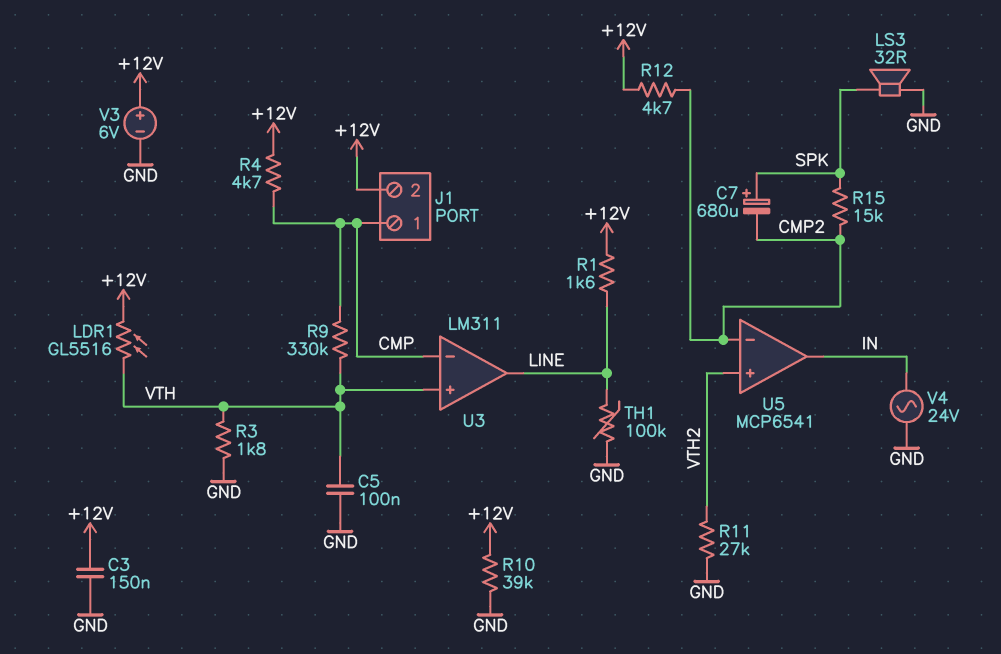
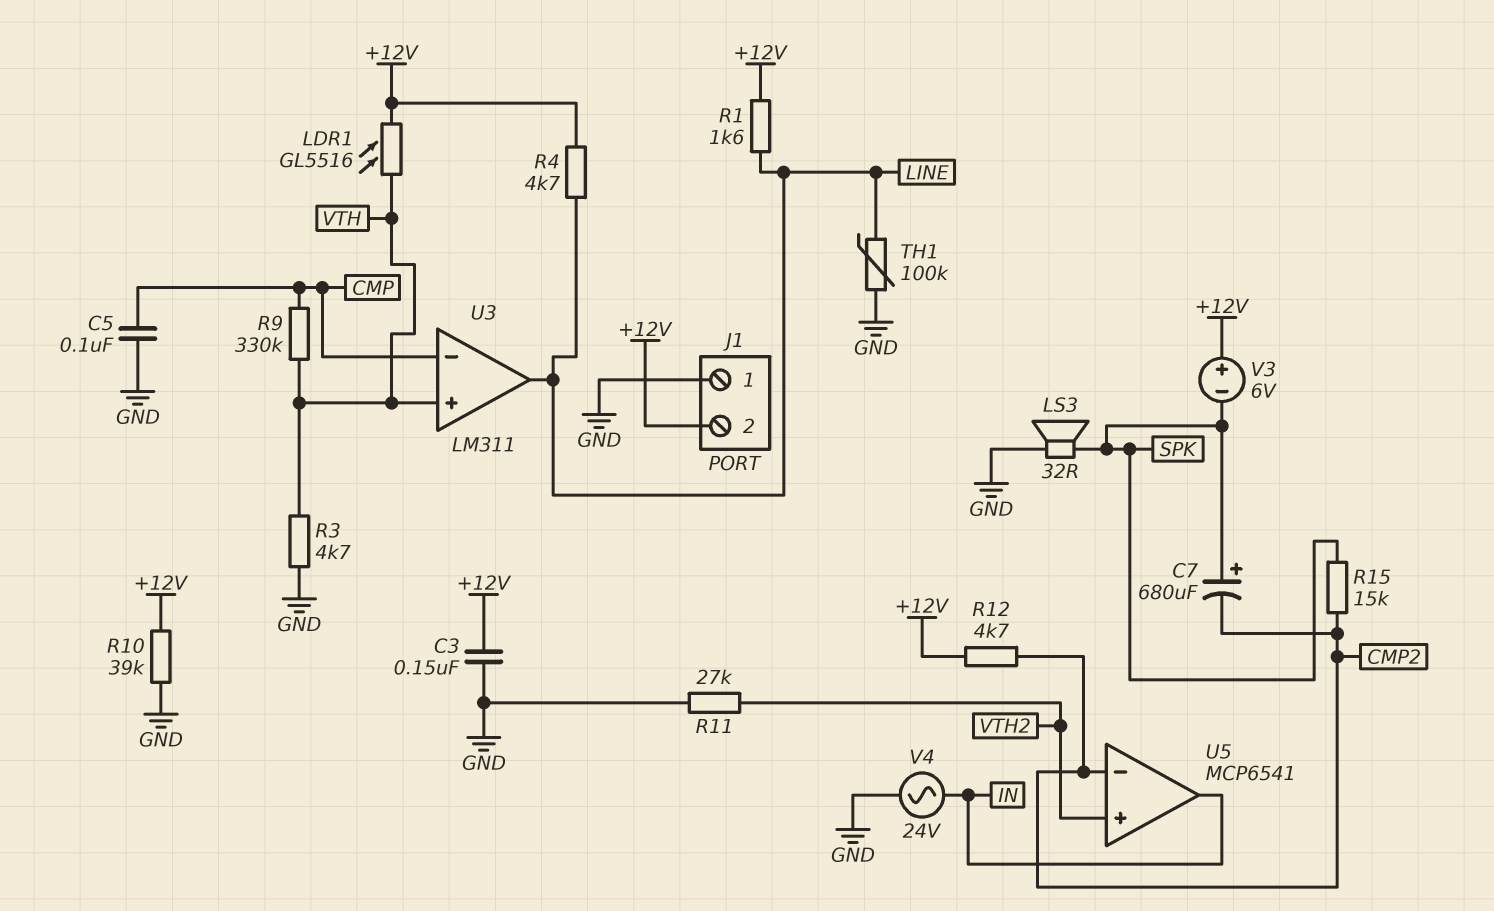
C5: 100nF (GND, VTH) -> 100nF (CMP, GND)
J1 pin 1: CMP -> GND
R3: 1.8k (GND, VTH) -> 4.7k (GND, VTH)
R4: 4.7k (+12V, CMP) -> 4.7k (+12V, LINE)
V3: 6V (plus +12V, minus GND) -> 6V (plus +12V, minus SPK)

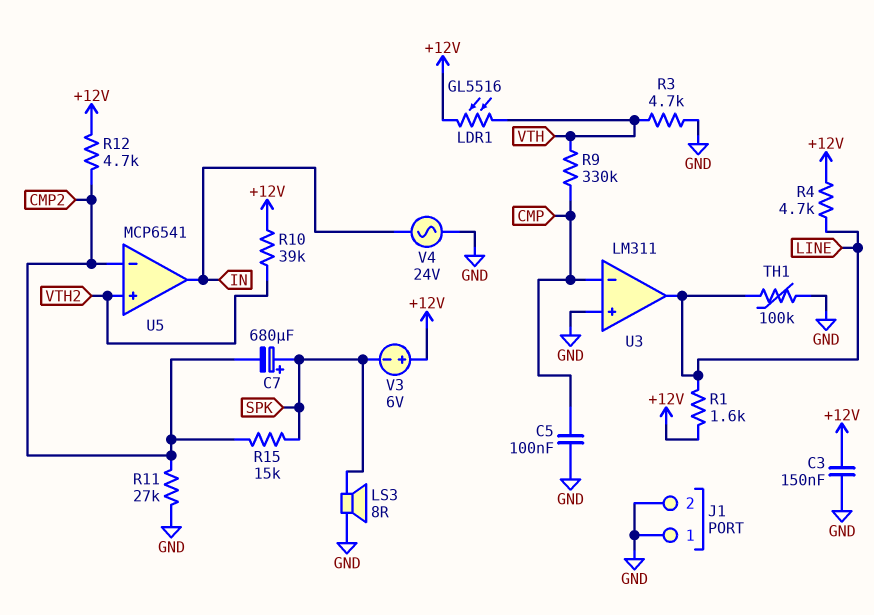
J1 pin 2: +12V -> GND
LS3: speaker 32R (GND, SPK) -> speaker 8R (GND, SPK)
R10: 39k (+12V, GND) -> 39k (+12V, VTH2)
R11: 27k (GND, VTH2) -> 27k (CMP2, GND)
U3 pin in+: VTH -> GND

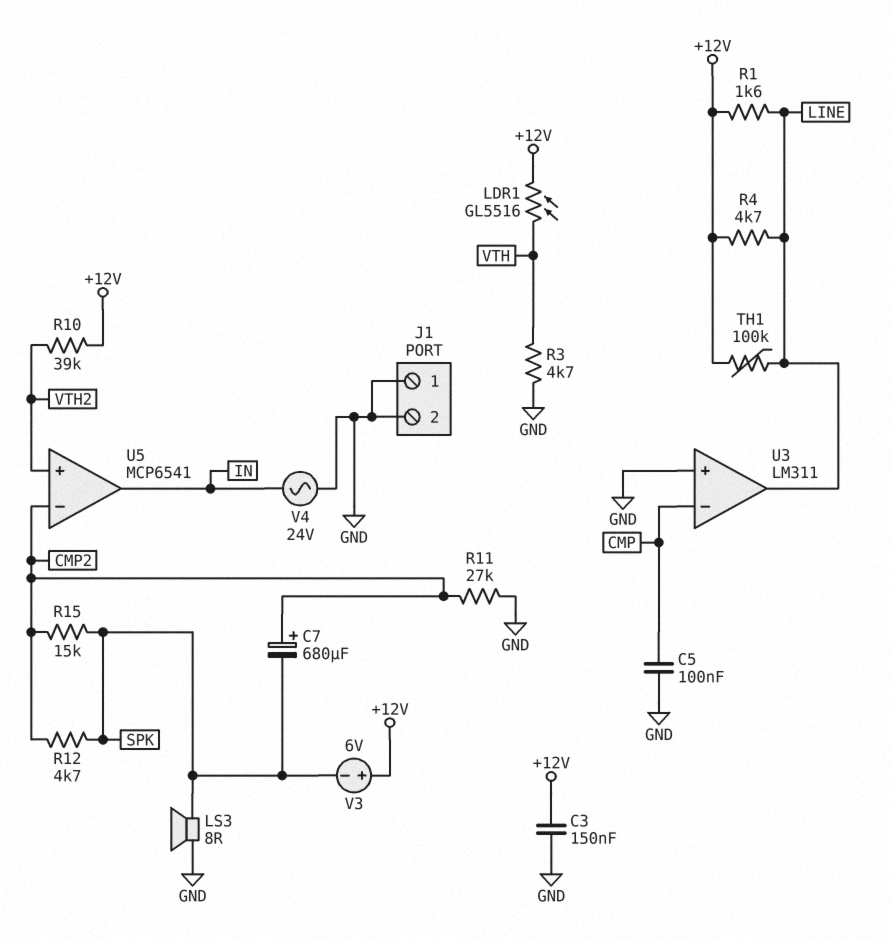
C7: 680uF (plus SPK, minus CMP2) -> 680uF (plus CMP2, minus SPK)
R9: 330k (CMP, VTH) -> none
R12: 4.7k (+12V, CMP2) -> 4.7k (CMP2, SPK)
TH1: 100k (GND, LINE) -> 100k (+12V, LINE)

